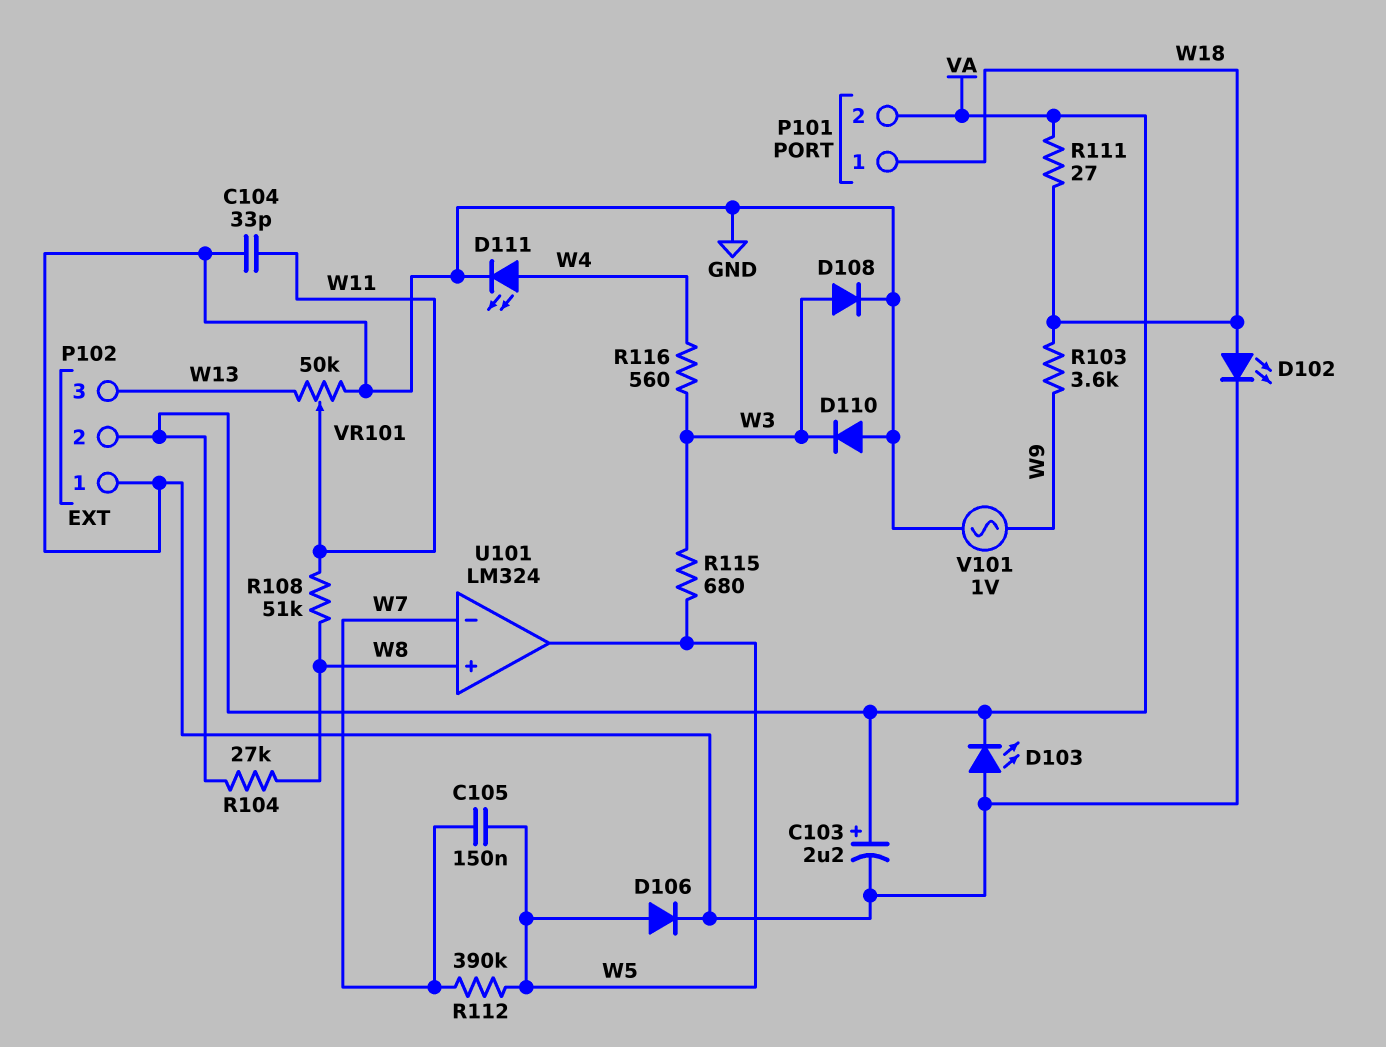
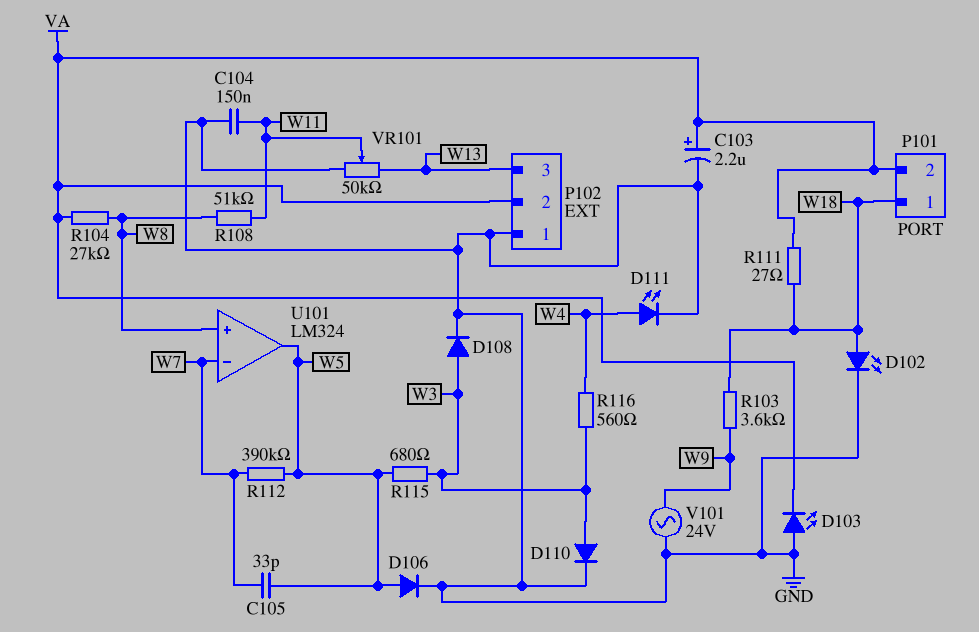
C104: 33pF (GND, W11) -> 150nF (GND, W11)
C105: 150nF (W5, W7) -> 33pF (W5, W7)
D110: diode (A GND, K W3) -> diode (A W3, K GND)
V101: AC 1V (GND, W9) -> AC 24V (GND, W9)

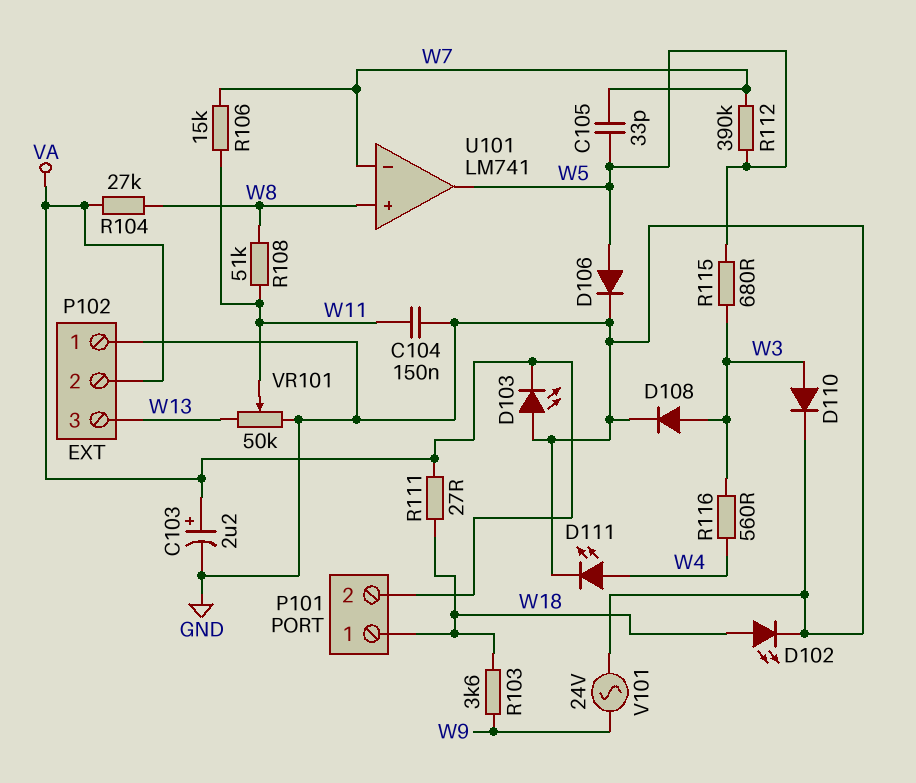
R106: none -> 15k (W7, W11)
U101: LM324 -> LM741

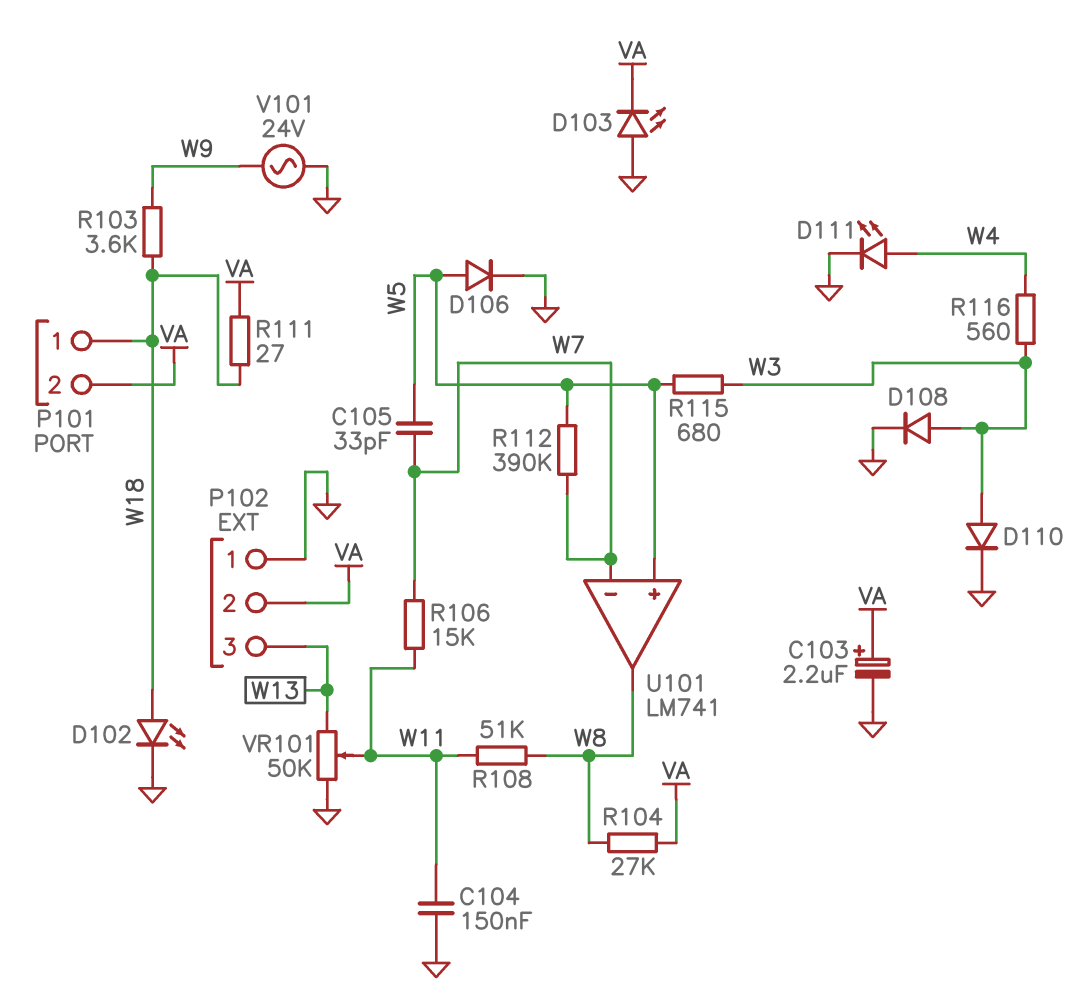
U101 pin in+: W8 -> W5
U101 pin out: W5 -> W8

